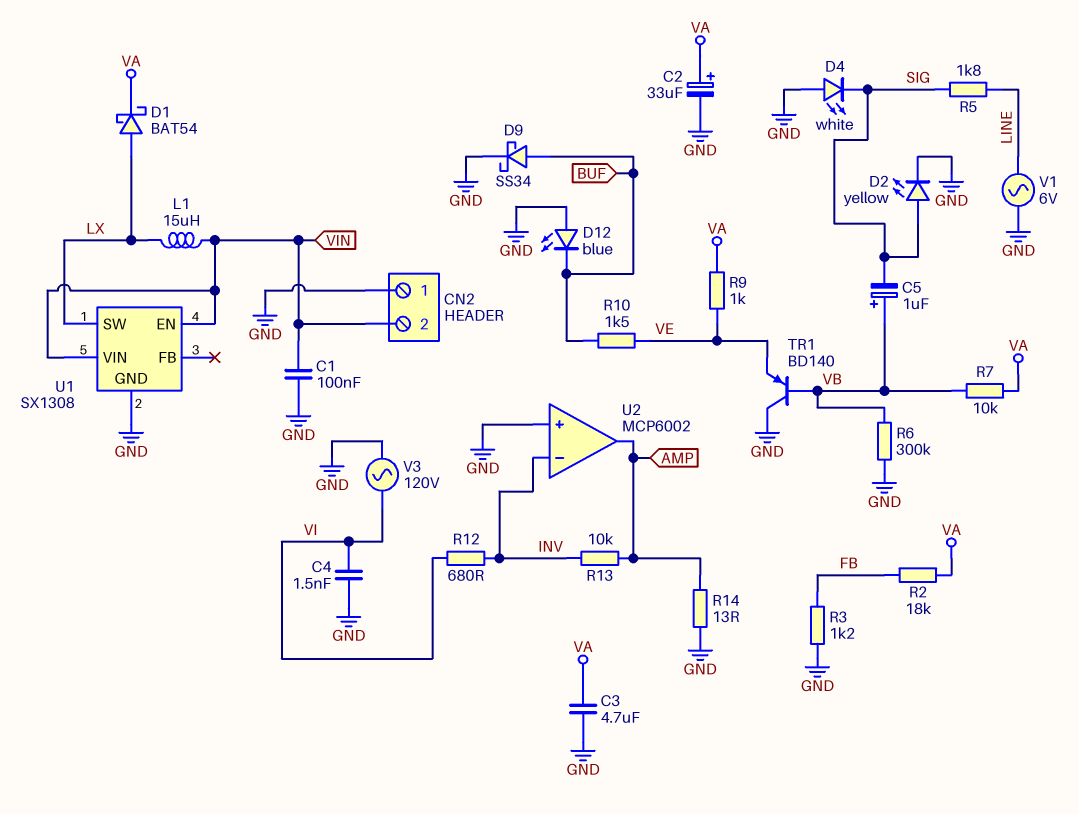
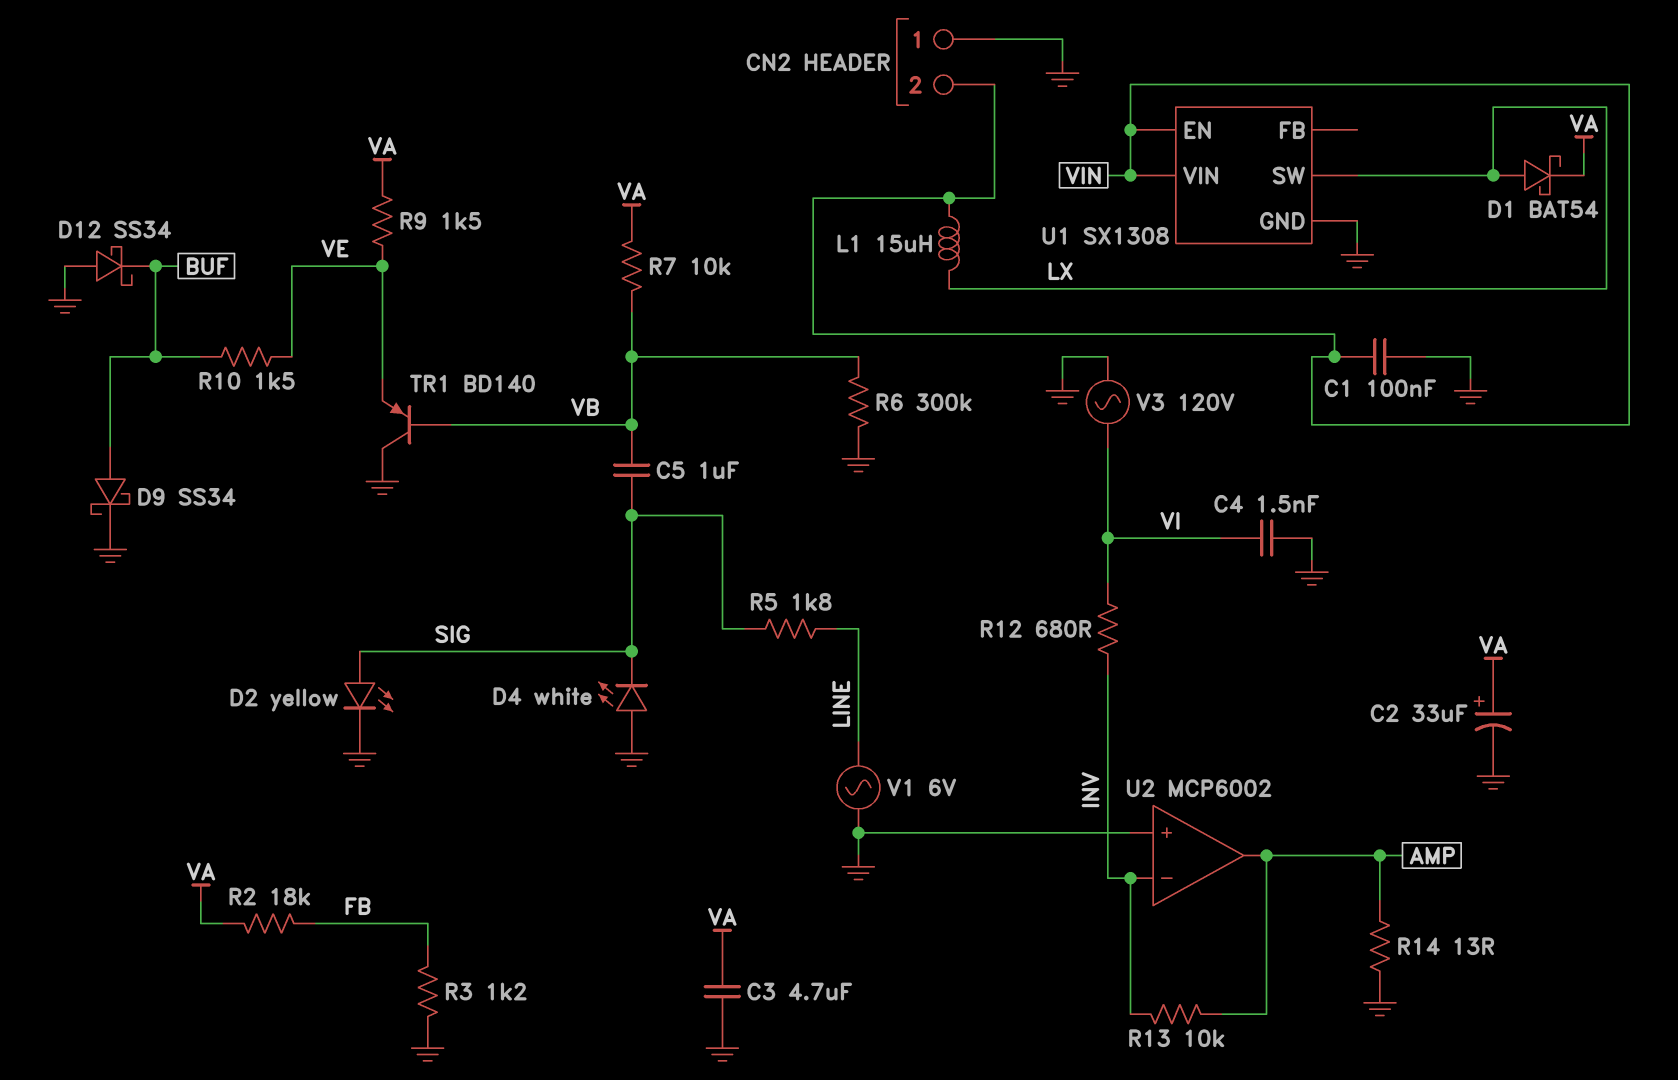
C5: 1uF (plus VB, minus SIG) -> 1uF (SIG, VB)
D12: LED blue (A GND, K BUF) -> schottky SS34 (A GND, K BUF)
R9: 1k (VA, VE) -> 1.5k (VA, VE)

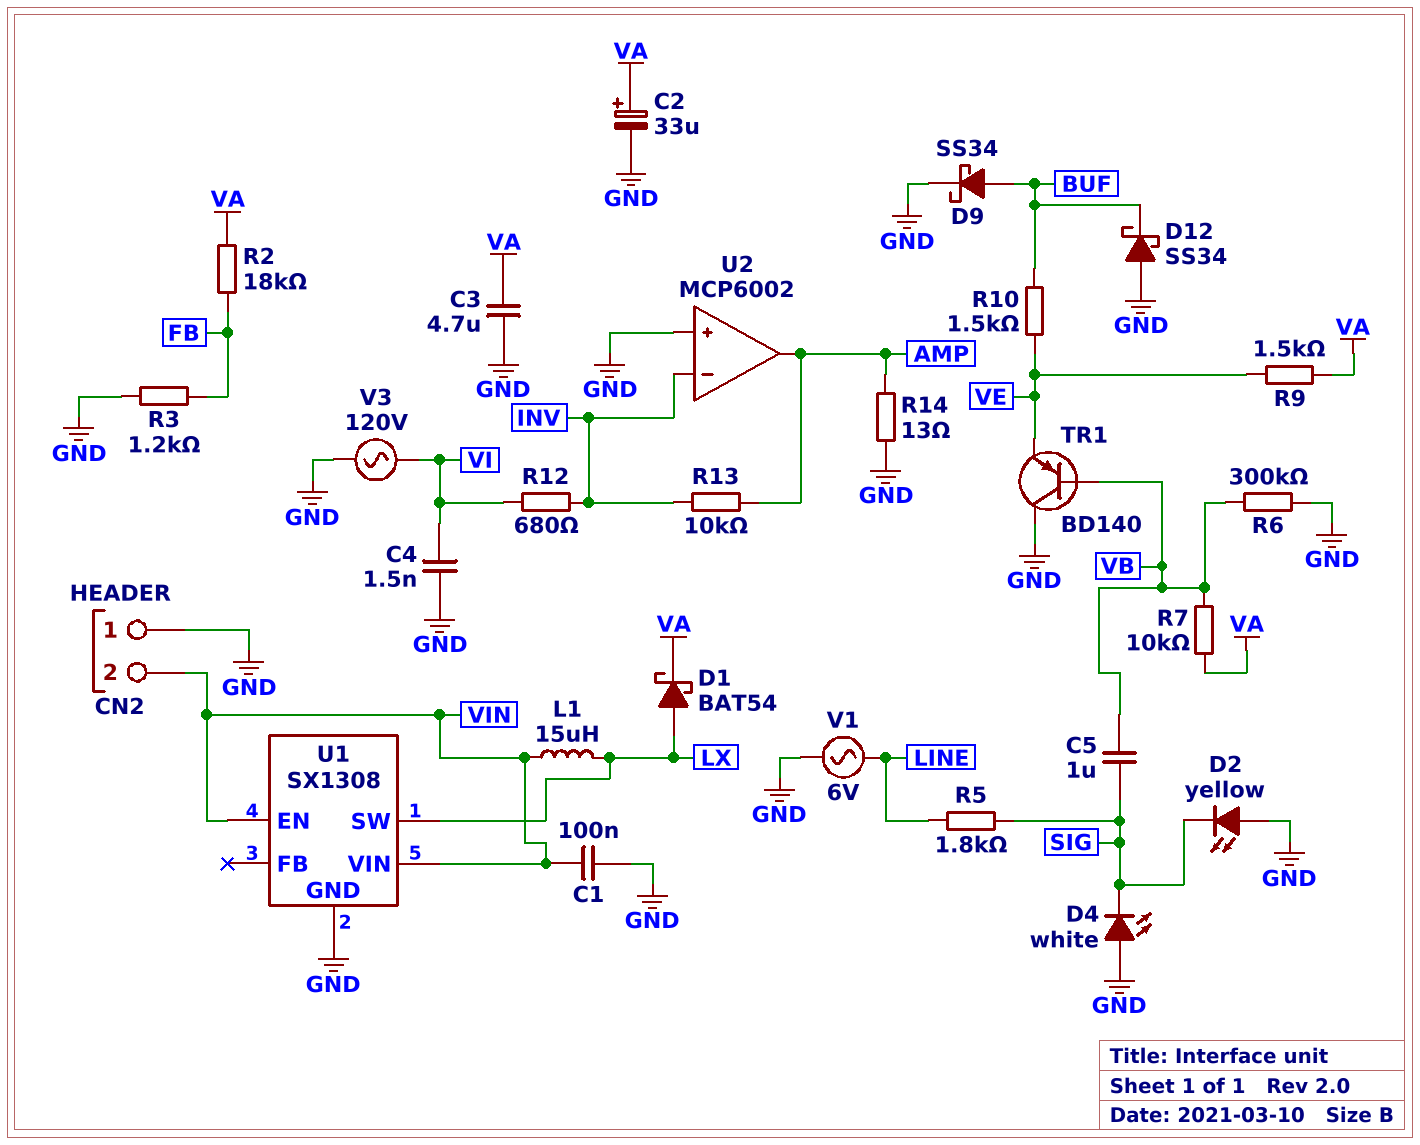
D2: LED yellow (A SIG, K GND) -> LED yellow (A GND, K SIG)

